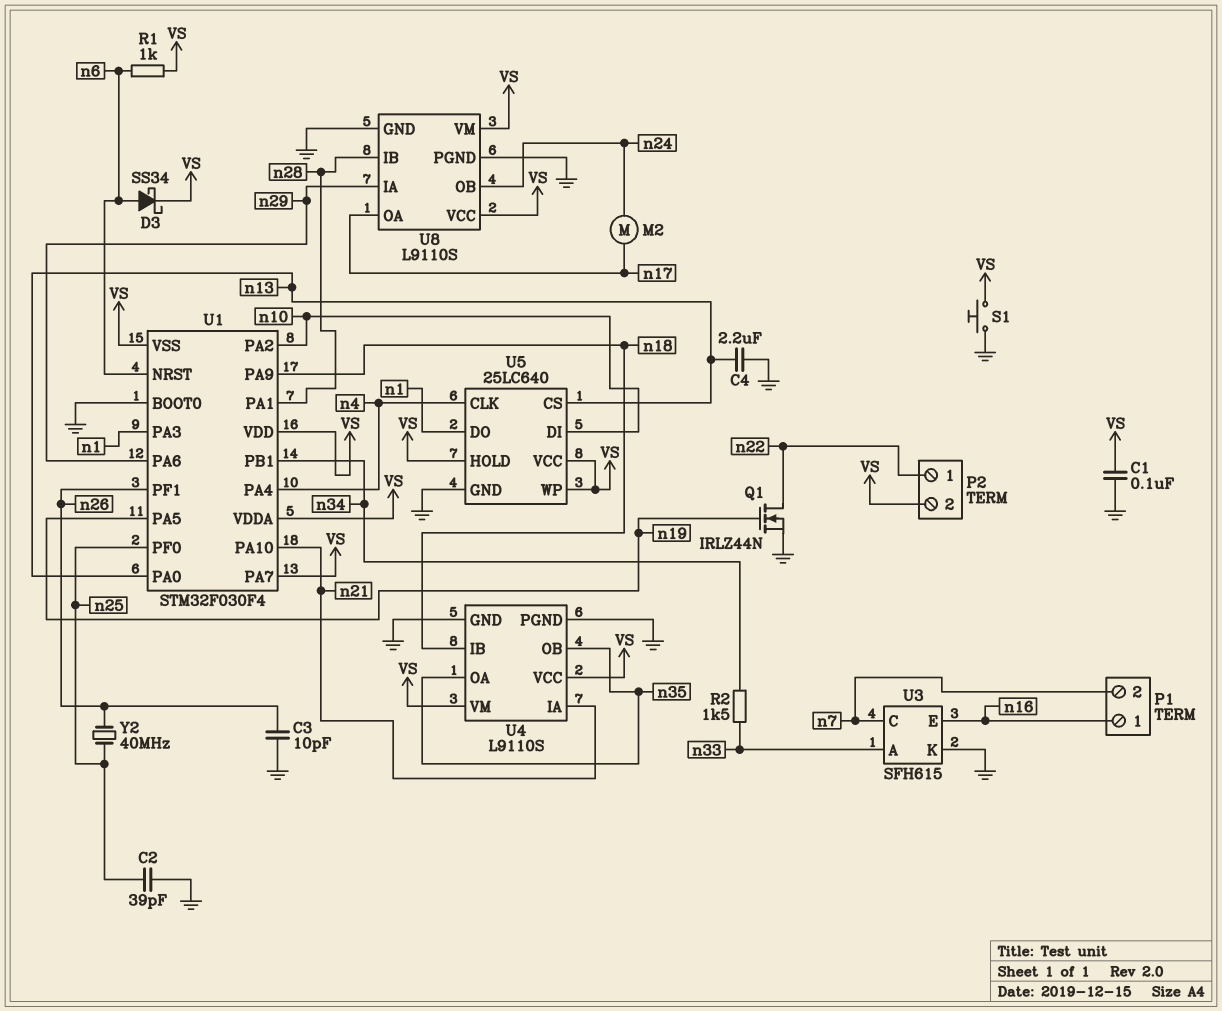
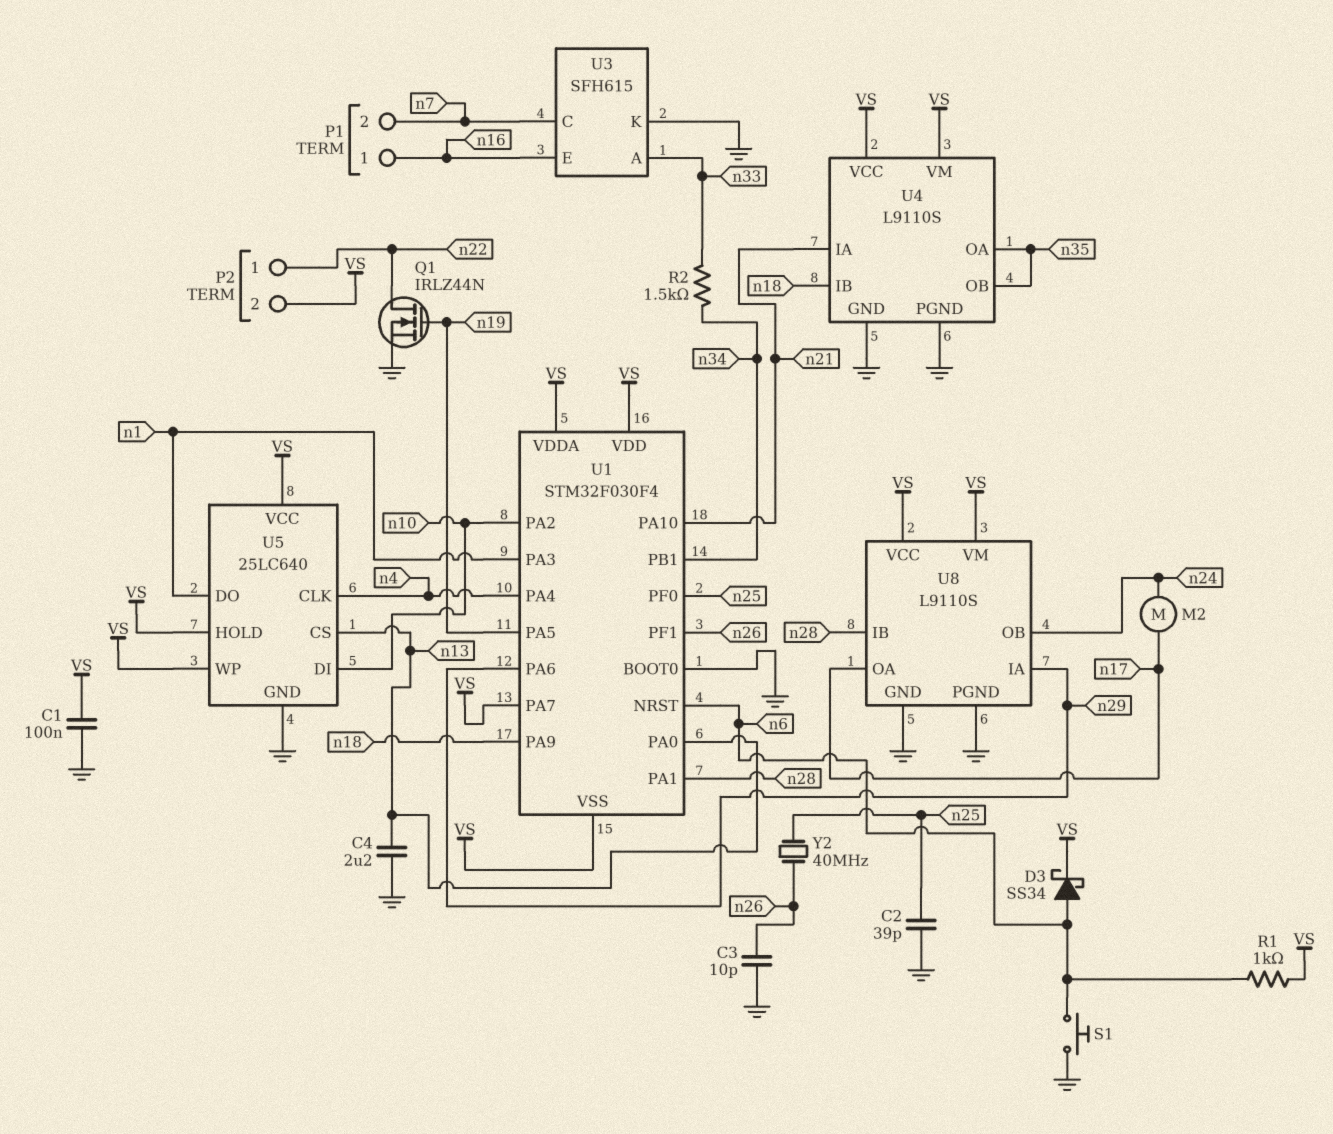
S1: button (GND, VS) -> button (GND, n6)

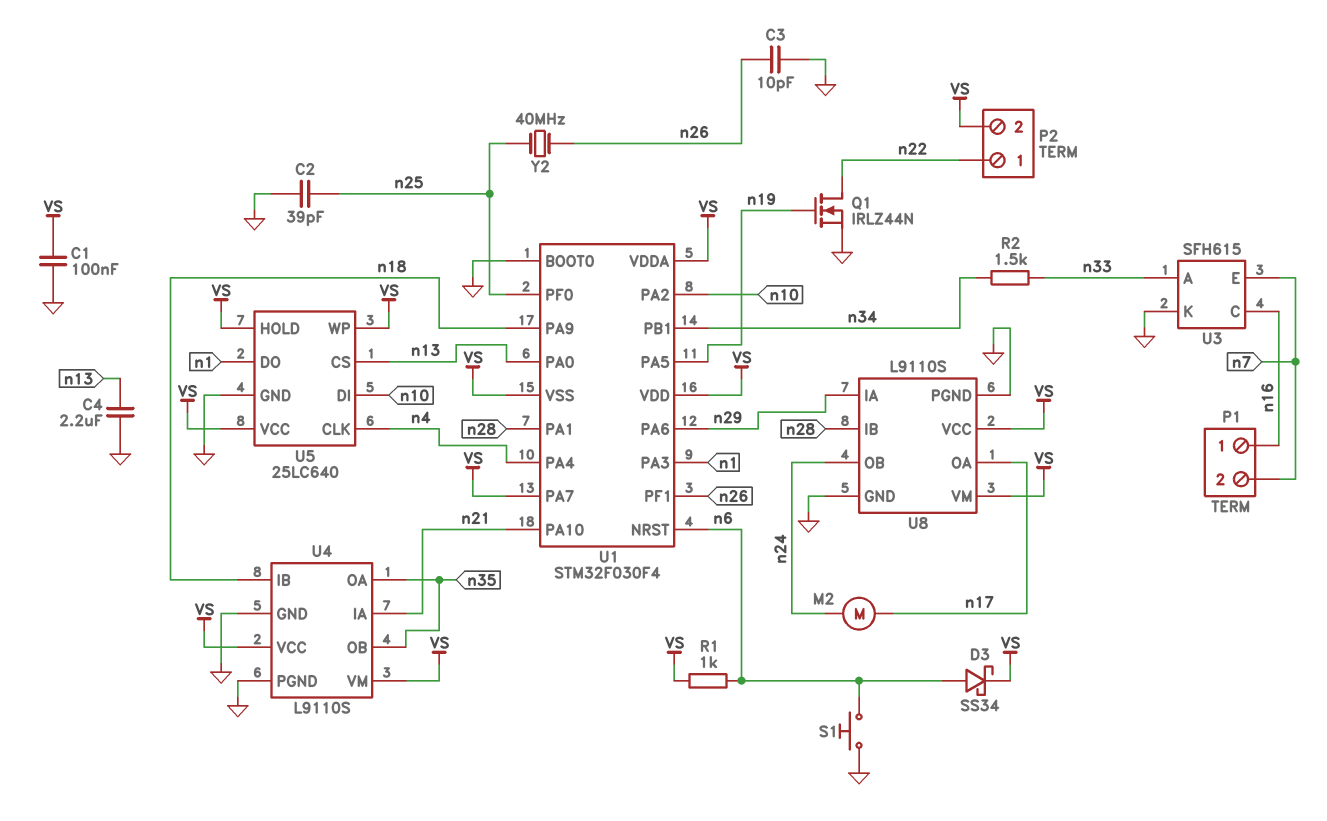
U3 pin C: n7 -> n16
U3 pin E: n16 -> n7

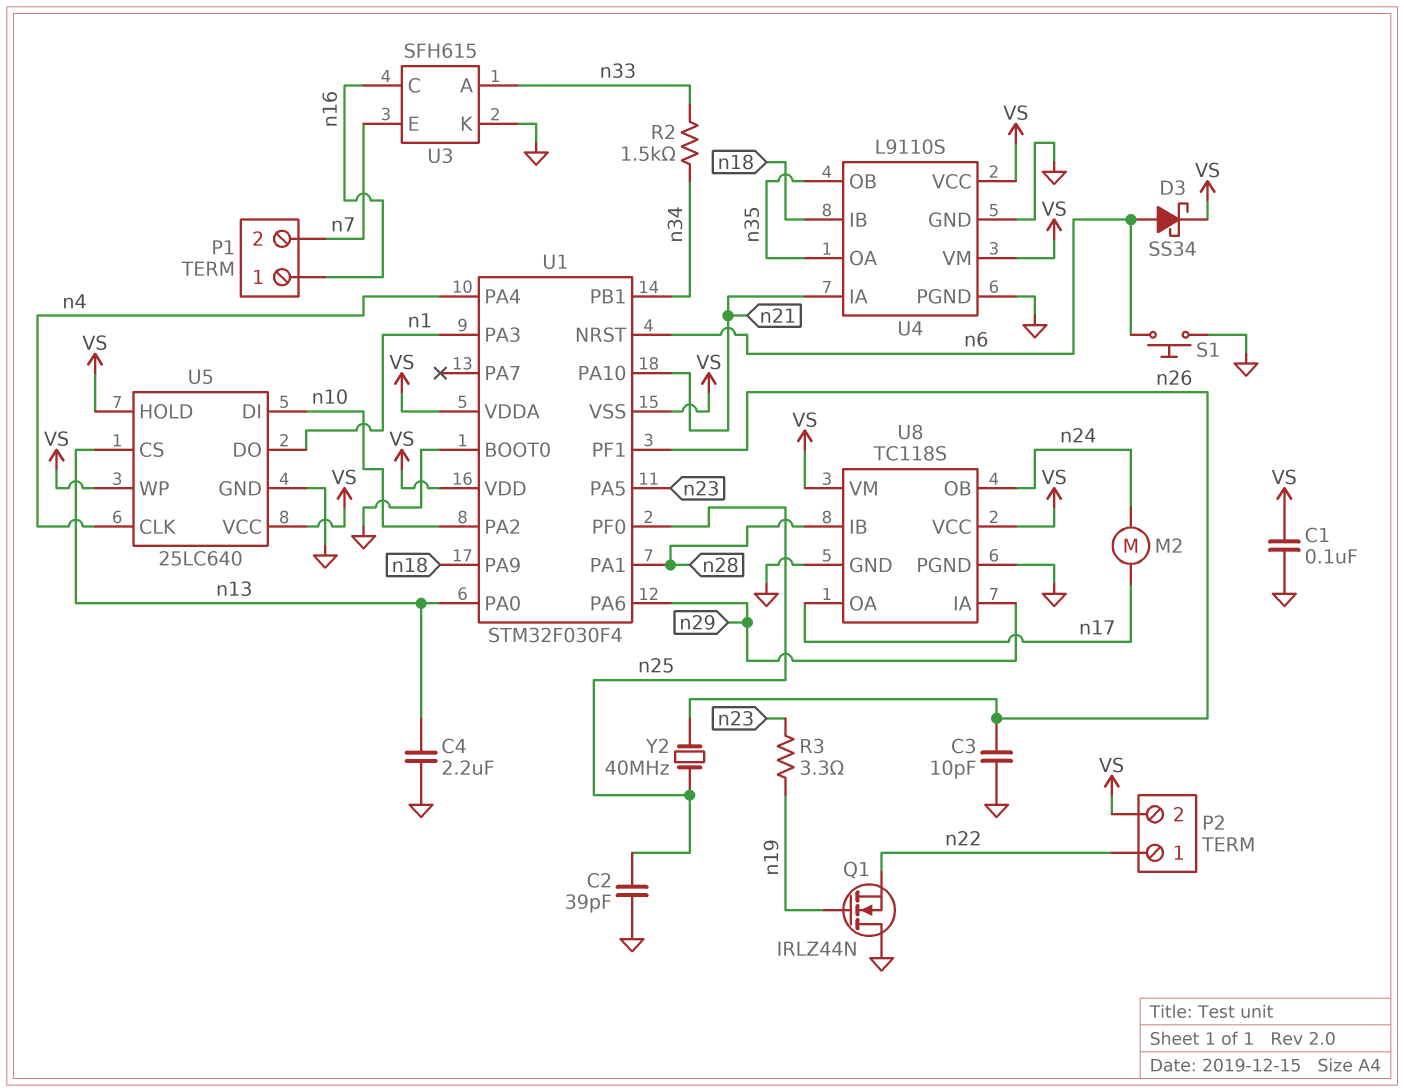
Q1: NMOS IRLZ44N (G n19, D n22, S GND) -> NMOS IRLZ44N (G n19, D GND, S n22)
R1: 1k (VS, n6) -> none
R3: none -> 3.3 (n19, n23)
U1 pin PA5: n19 -> n23
U1 pin PA7: VS -> none
U8: L9110S -> TC118S

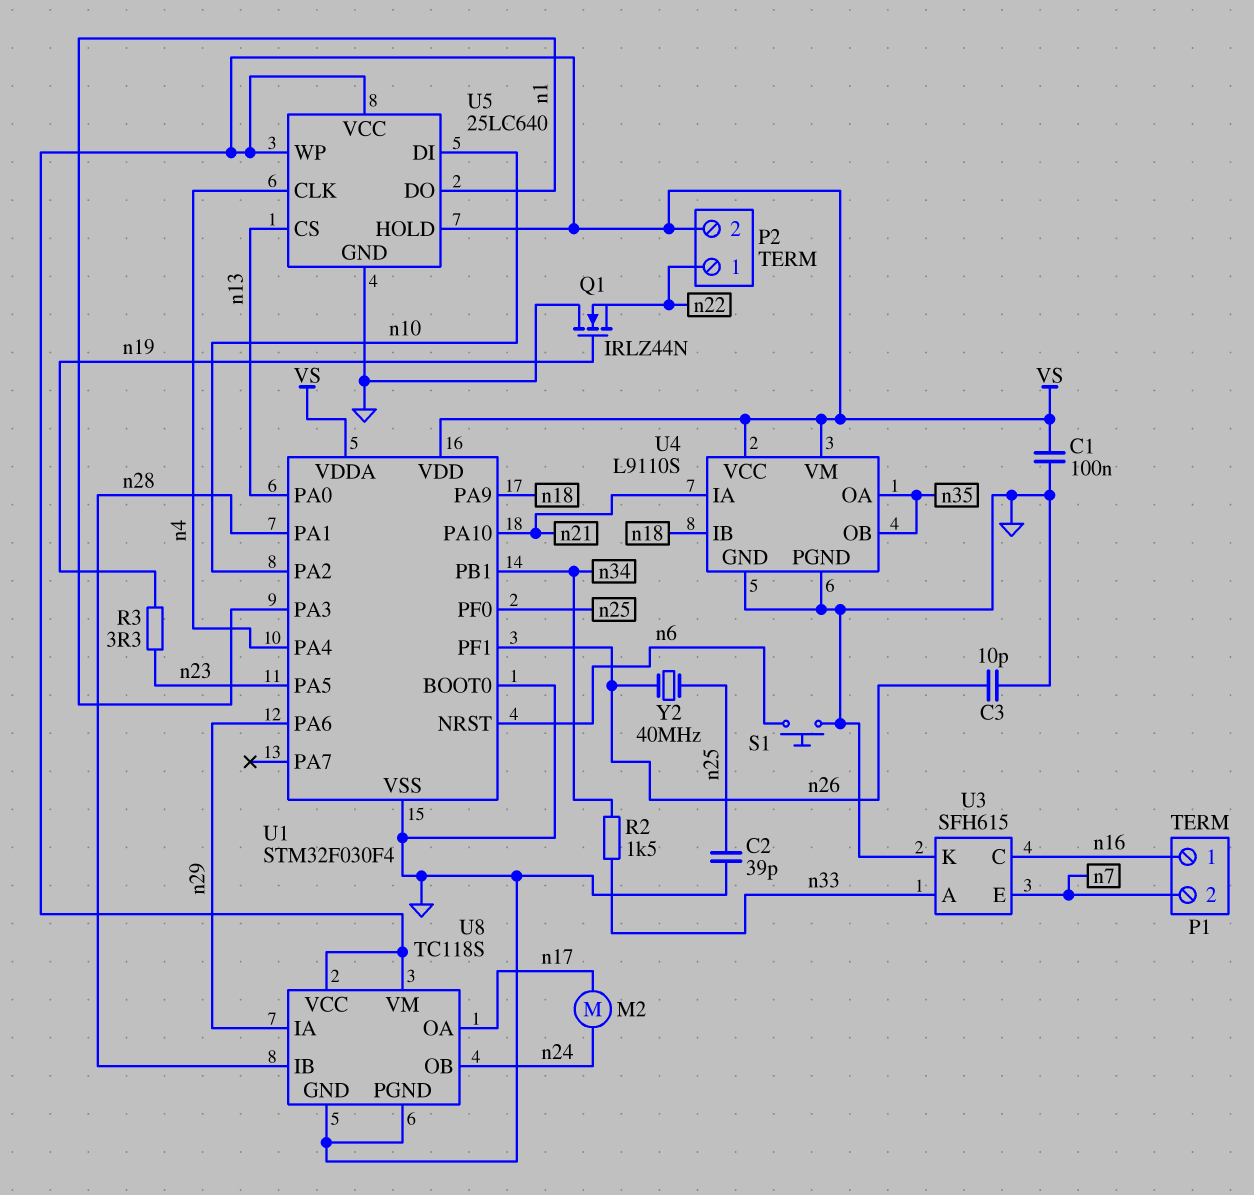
C4: 2.2uF (GND, n13) -> none
D3: schottky SS34 (A n6, K VS) -> none
U1 pin VSS: VS -> GND

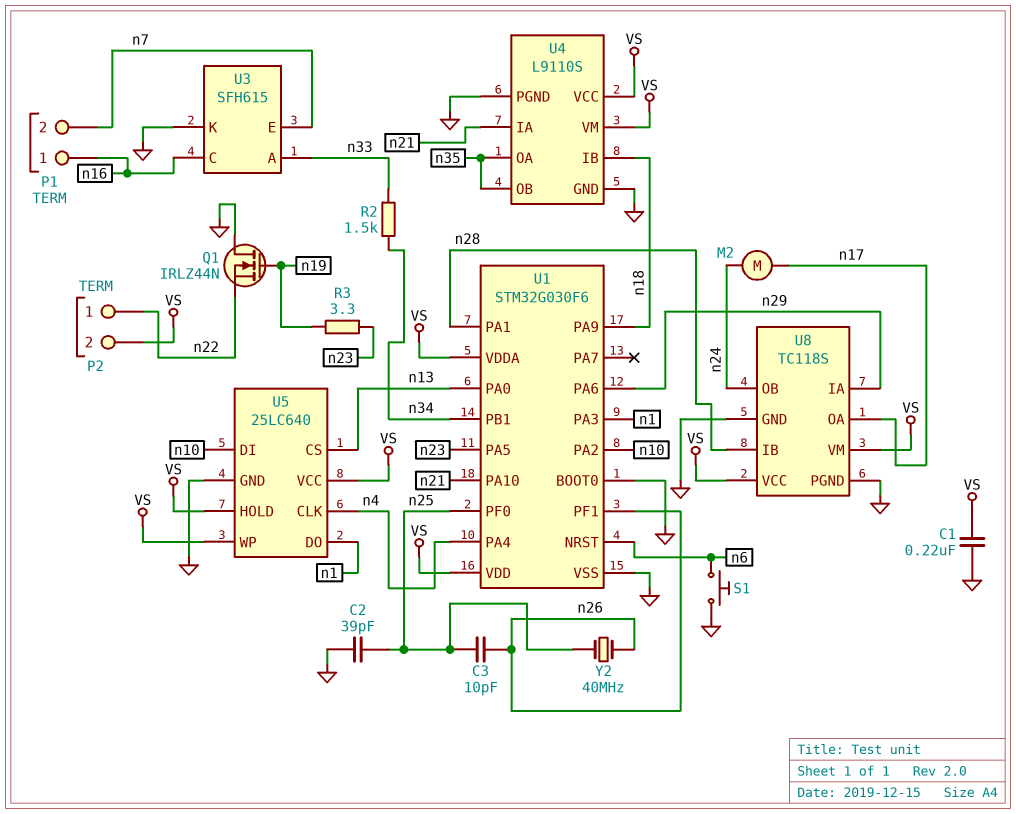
C1: 100nF (GND, VS) -> 220nF (GND, VS)
C3: 10pF (GND, n26) -> 10pF (n25, n26)
U1: STM32F030F4 -> STM32G030F6

